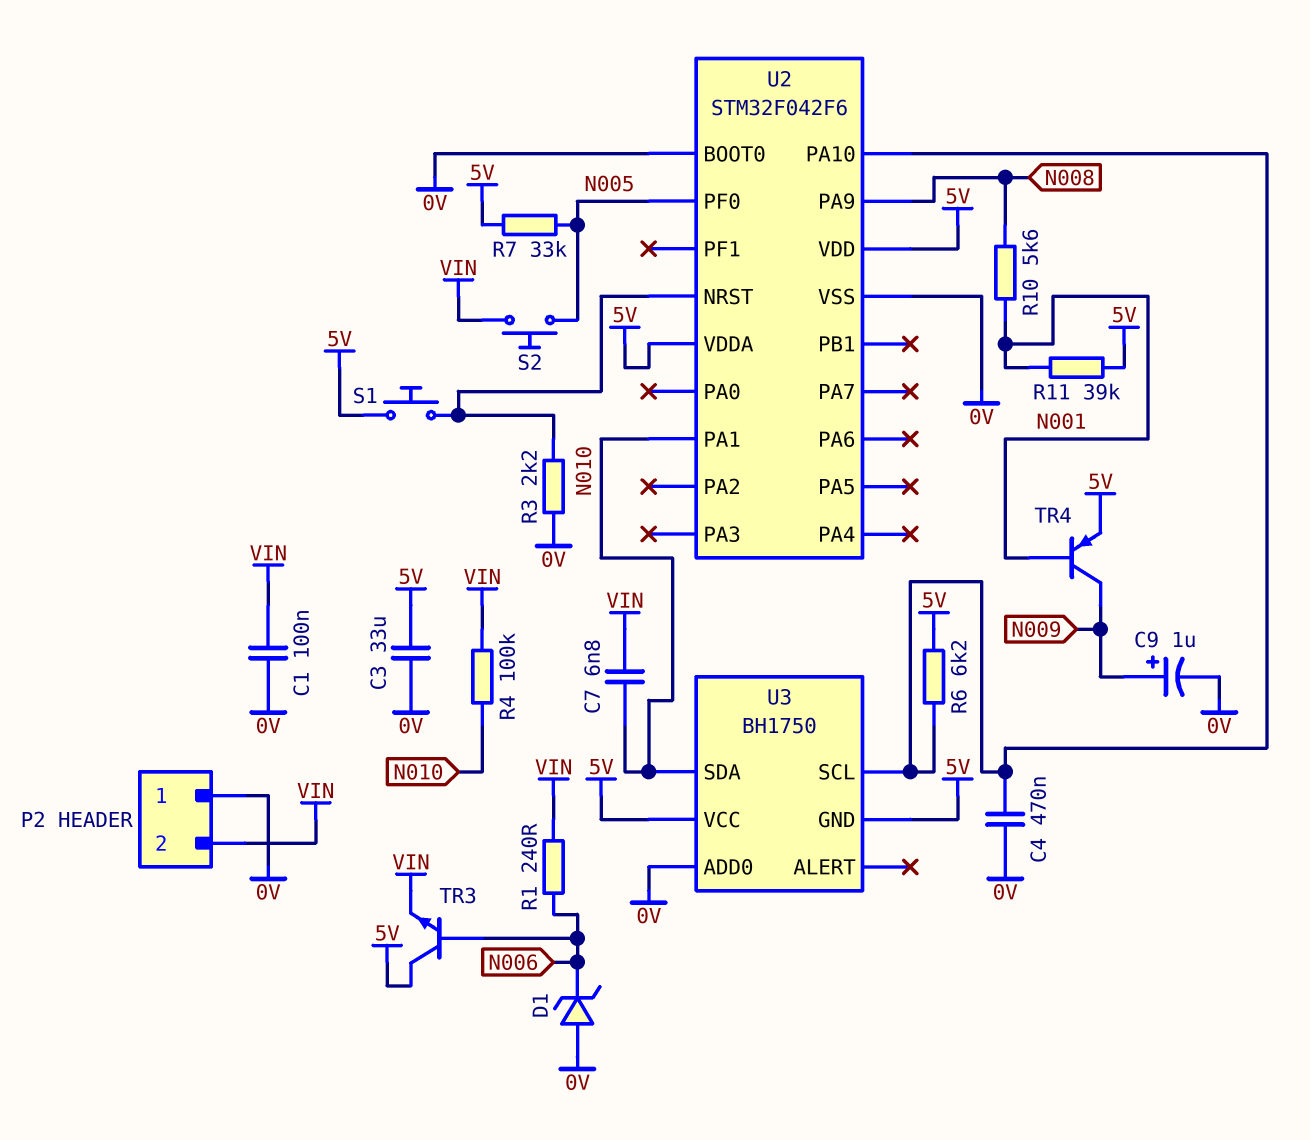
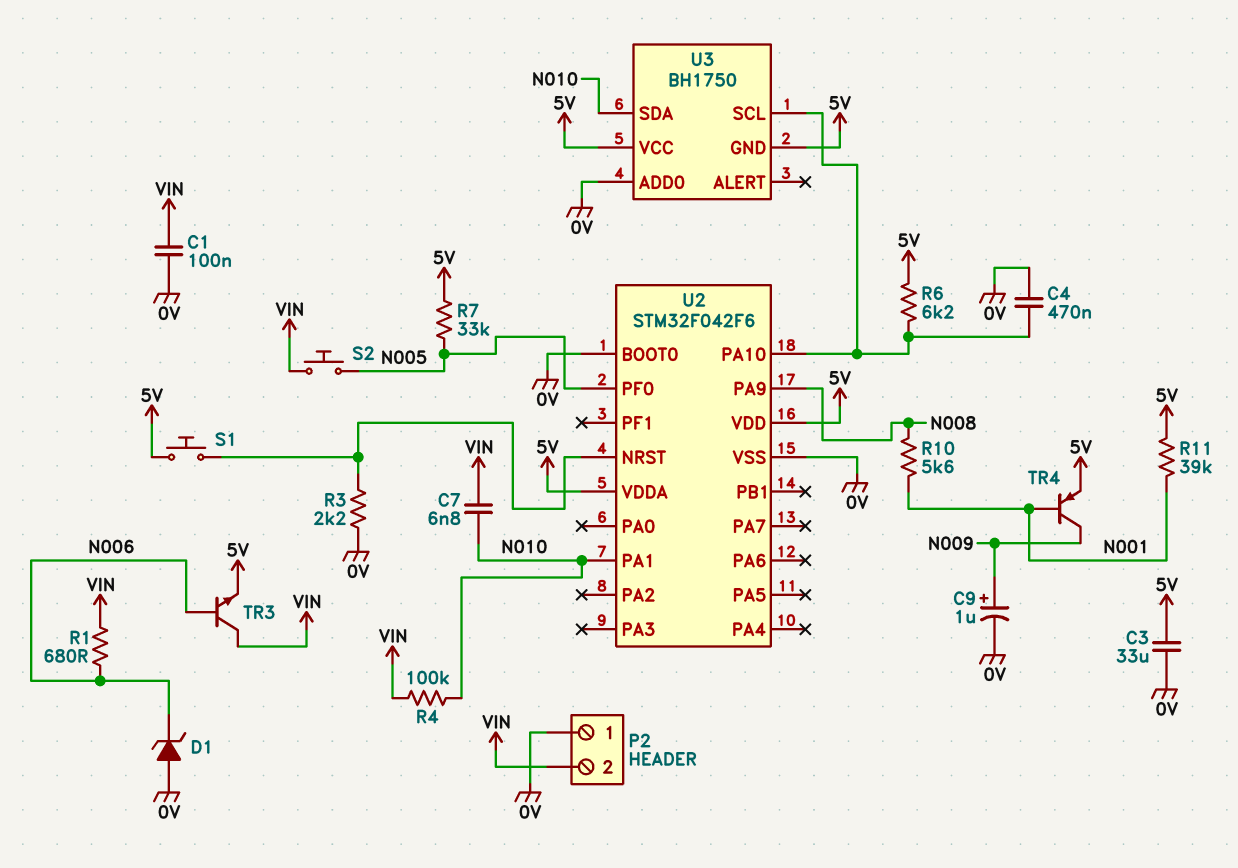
R1: 240 (N006, VIN) -> 680 (N006, VIN)
TR3: NPN (B N006, C 5V, E VIN) -> NPN (B N006, C VIN, E 5V)

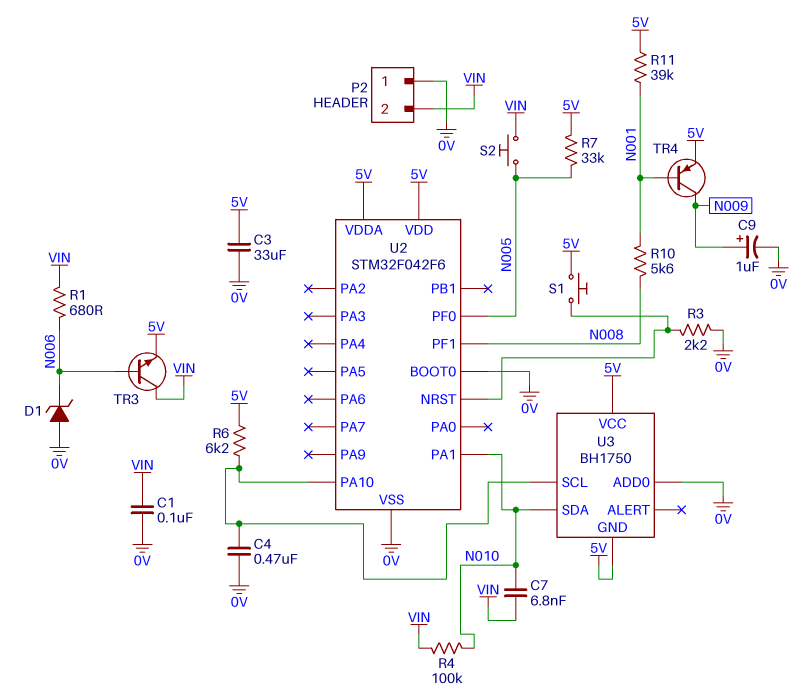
U2 pin PA9: N008 -> none
U2 pin PF1: none -> N008

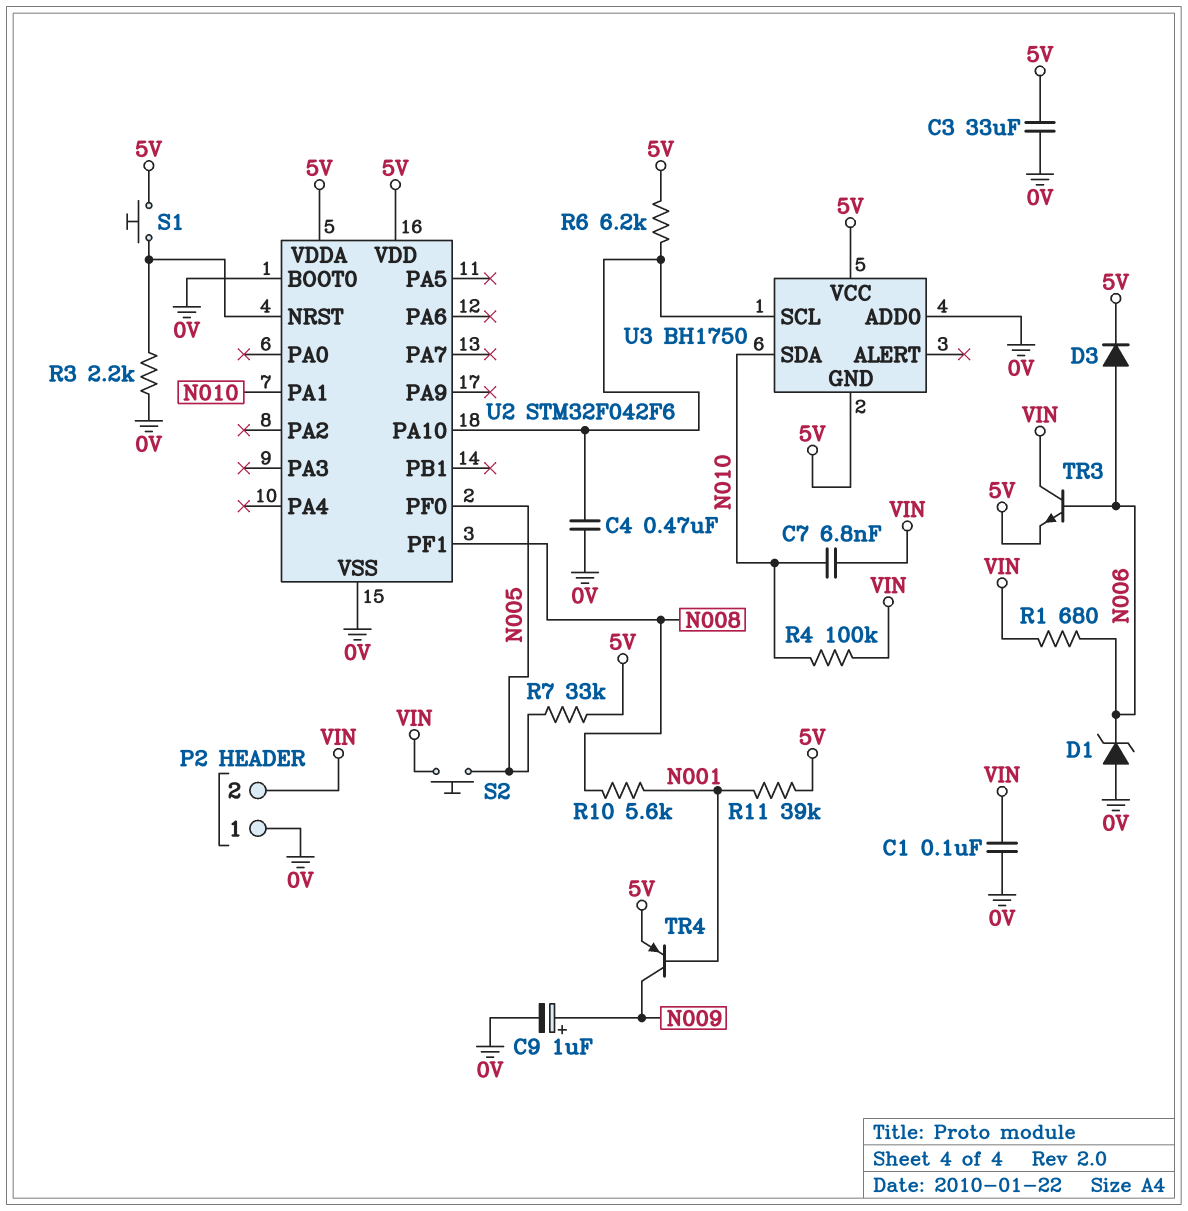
D3: none -> diode (A N006, K 5V)

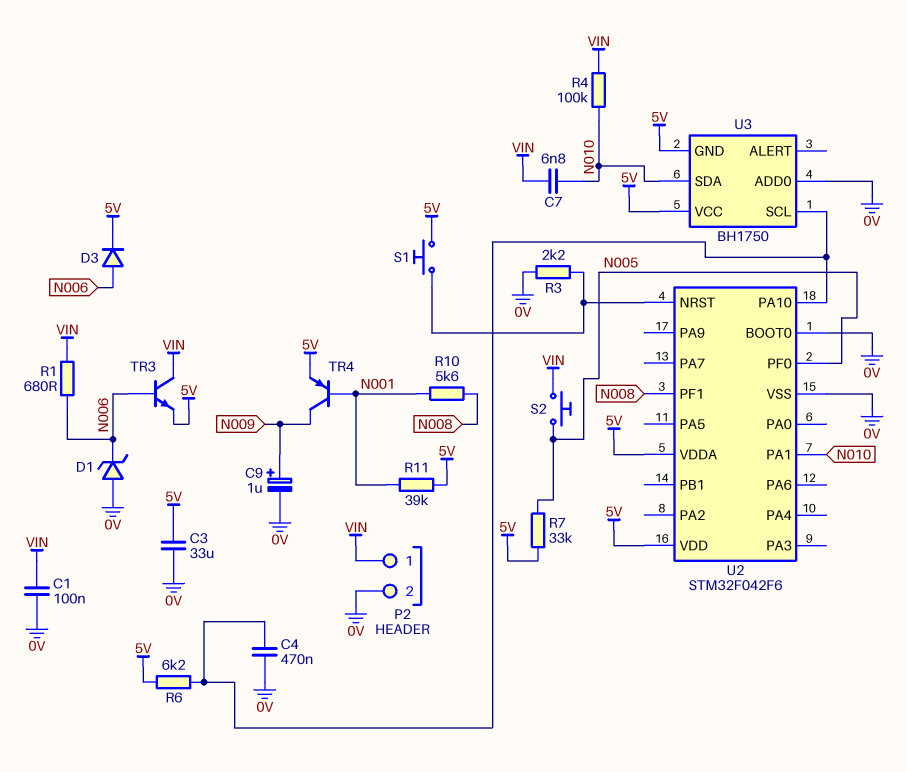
P2 pin 1: 0V -> VIN
P2 pin 2: VIN -> 0V

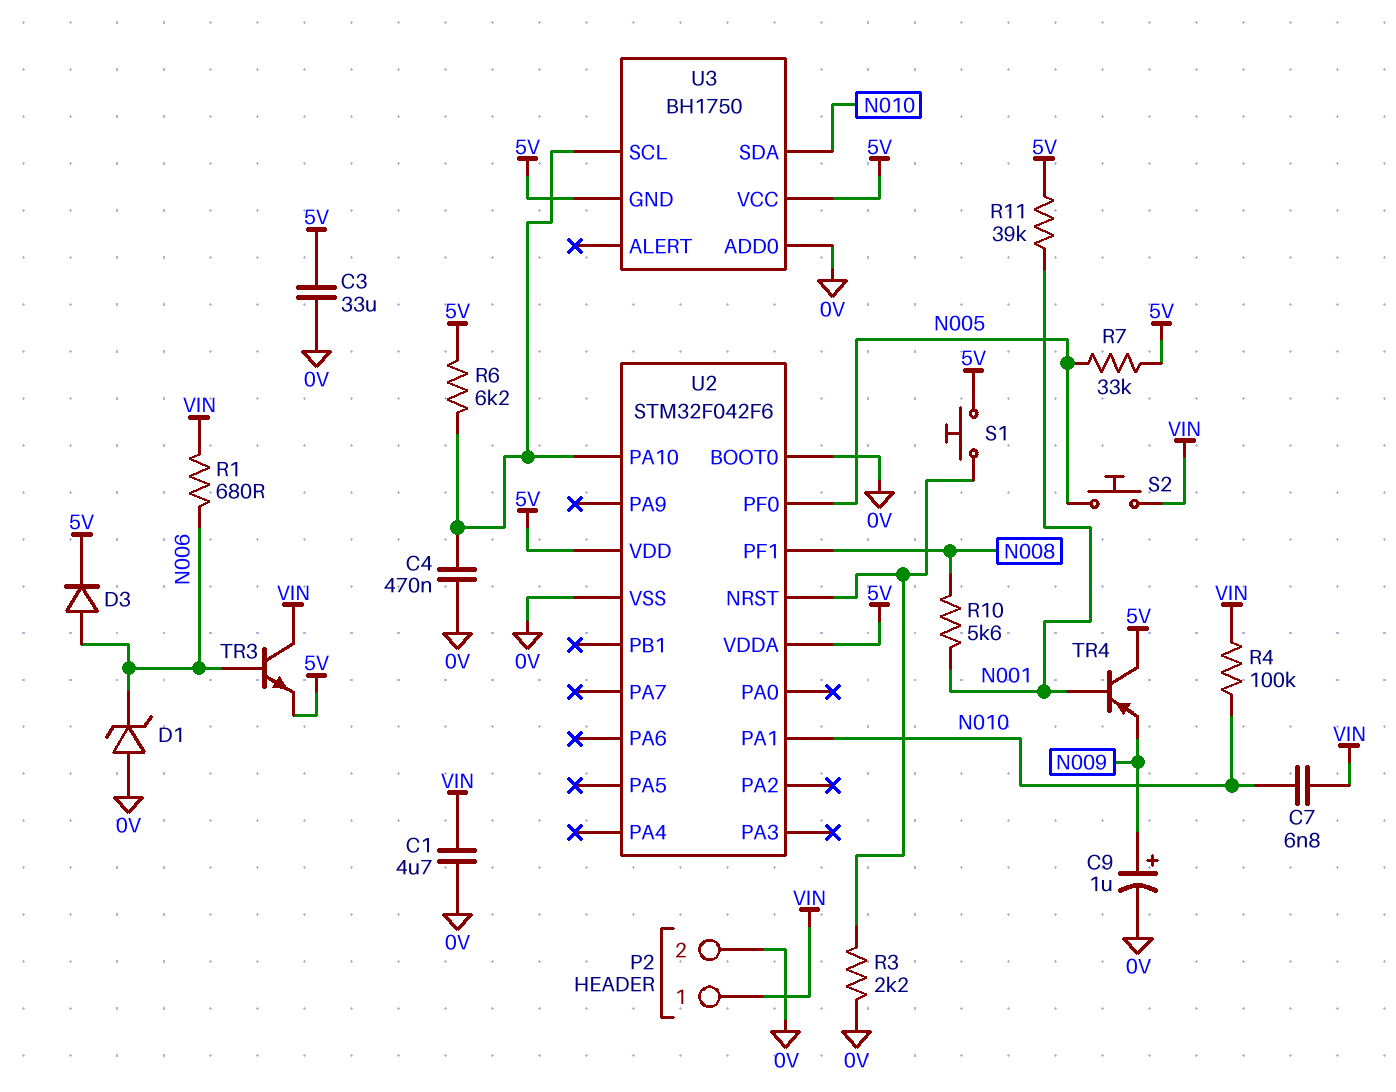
C1: 100nF (0V, VIN) -> 4.7uF (0V, VIN)
TR4: PNP (B N001, C N009, E 5V) -> PNP (B N001, C 5V, E N009)

